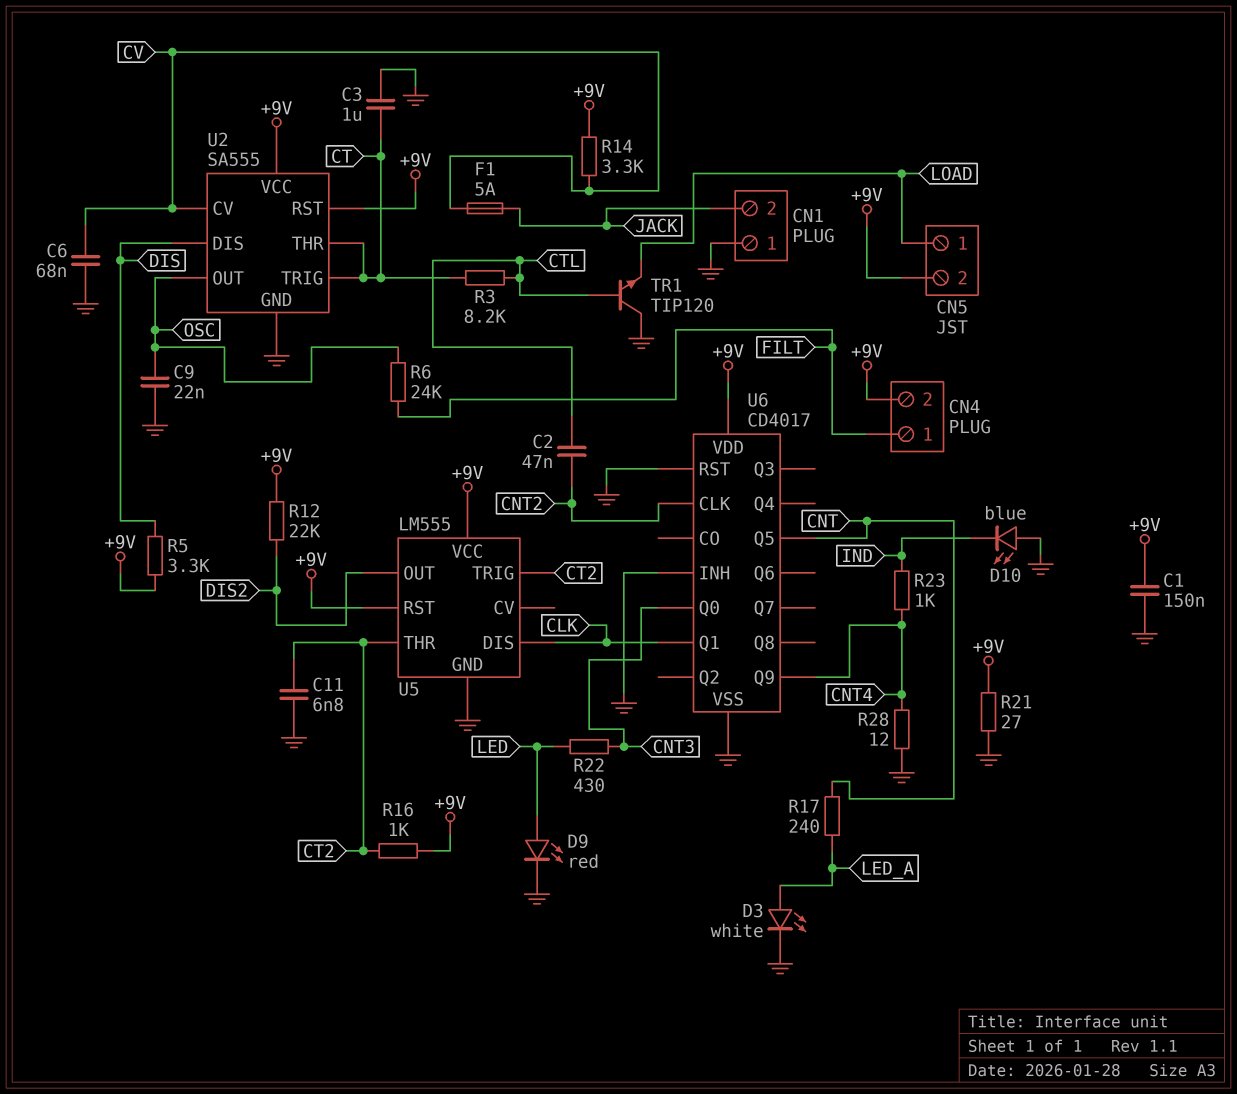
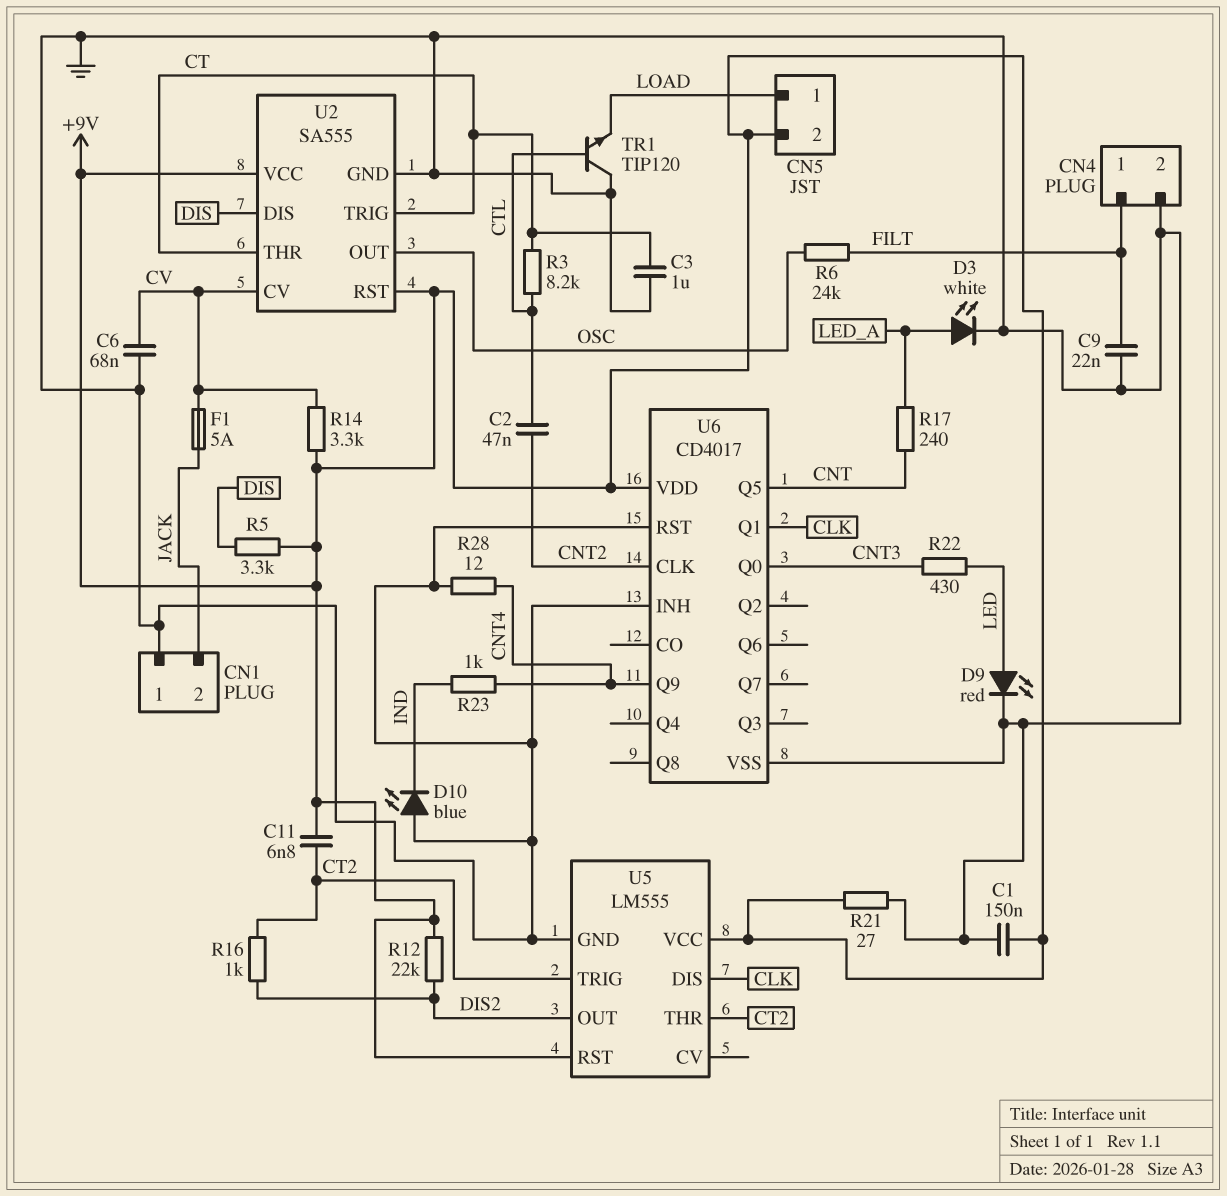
C9: 22nF (GND, OSC) -> 22nF (FILT, GND)
C11: 6.8nF (CT2, GND) -> 6.8nF (+9V, CT2)
CN4 pin 2: +9V -> GND
R16: 1k (+9V, CT2) -> 1k (CT2, DIS2)

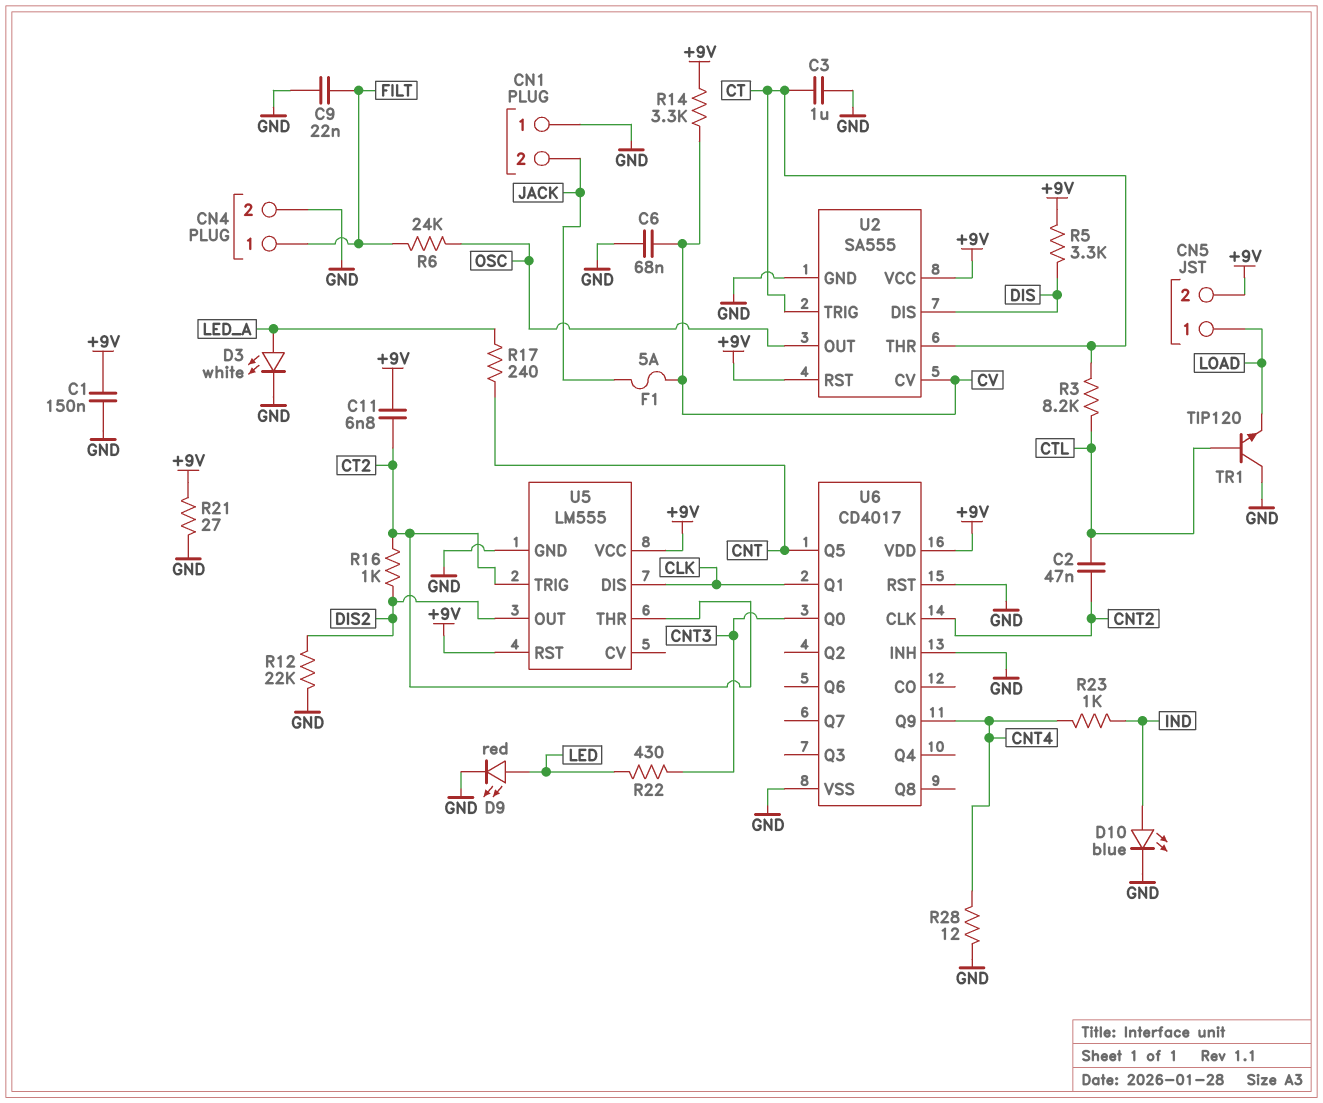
D10: LED blue (A GND, K IND) -> LED blue (A IND, K GND)
R12: 22k (+9V, DIS2) -> 22k (DIS2, GND)

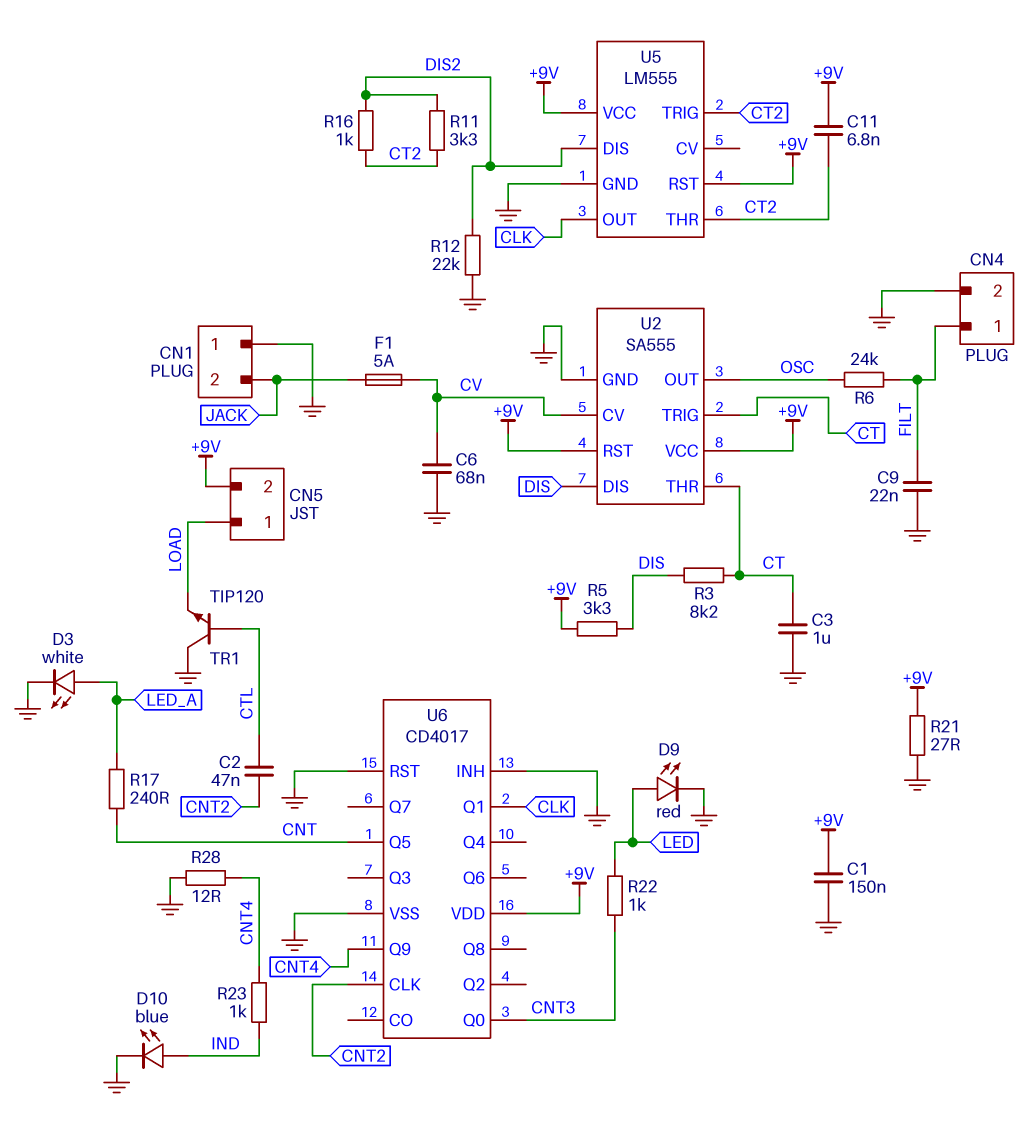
R3: 8.2k (CT, CTL) -> 8.2k (CT, DIS)
R11: none -> 3.3k (CT2, DIS2)
R14: 3.3k (+9V, CV) -> none
R22: 430 (CNT3, LED) -> 1k (CNT3, LED)
U5 pin DIS: CLK -> DIS2
U5 pin OUT: DIS2 -> CLK

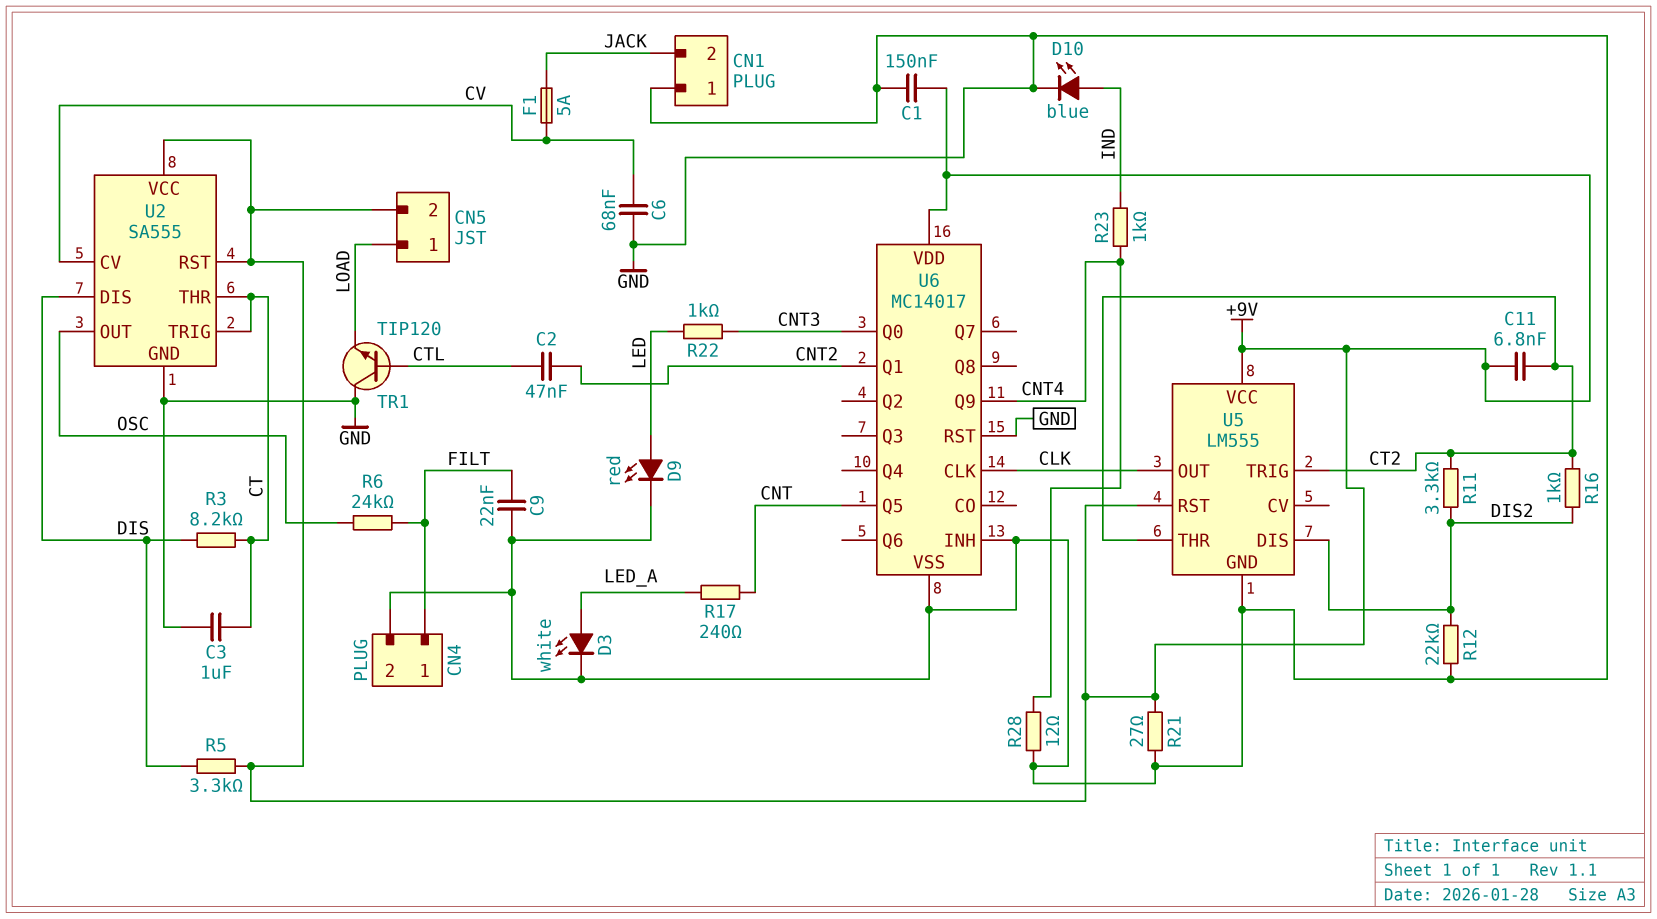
U6: CD4017 -> MC14017
U6 pin CLK: CNT2 -> CLK
U6 pin Q1: CLK -> CNT2

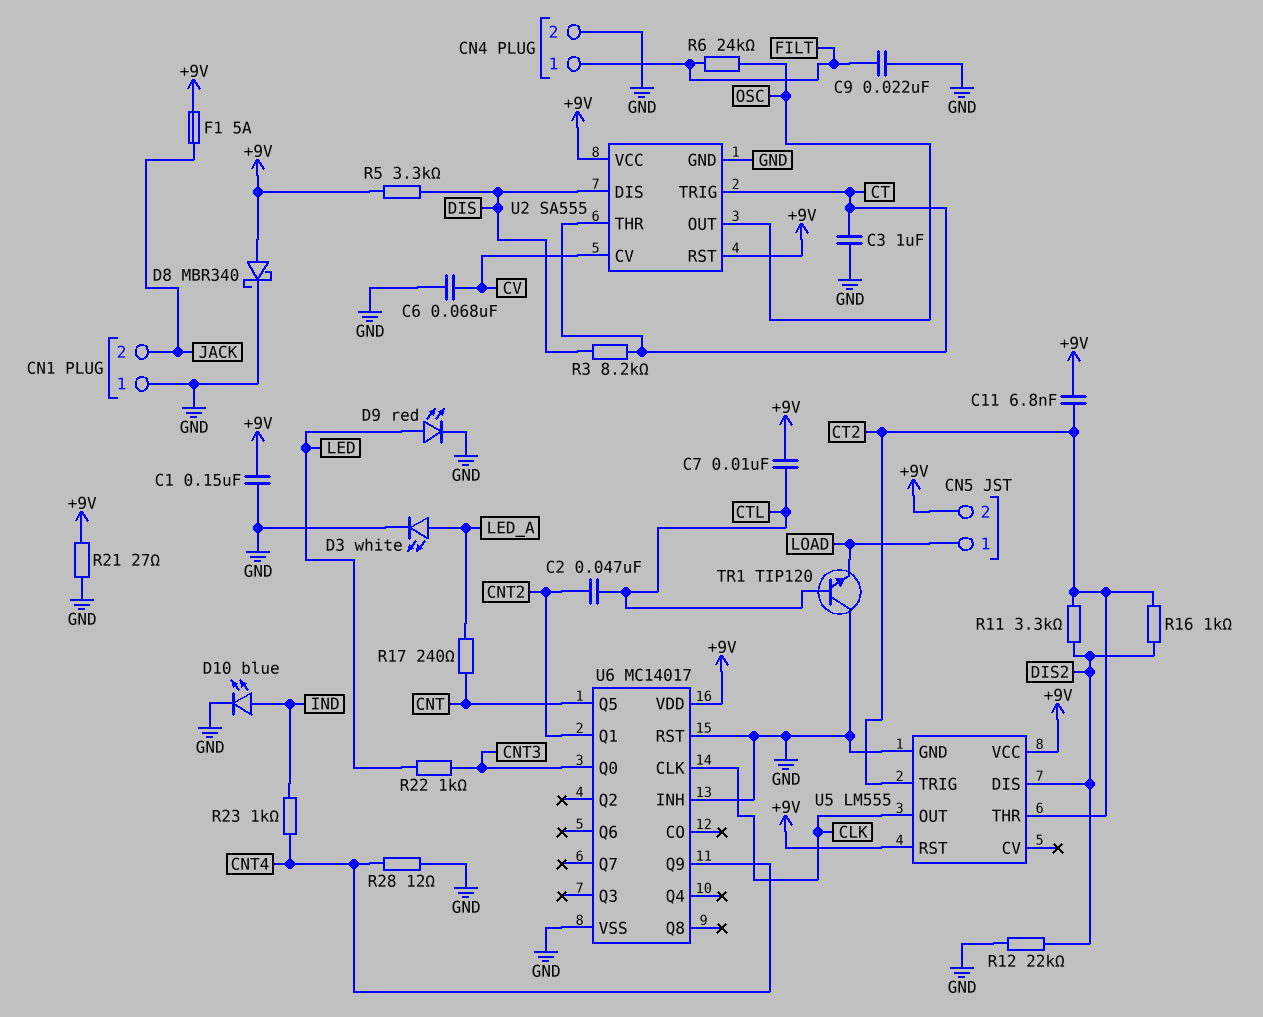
C7: none -> 10nF (+9V, CTL)
D8: none -> schottky MBR340 (A +9V, K GND)
F1: 5A (CV, JACK) -> 5A (+9V, JACK)

